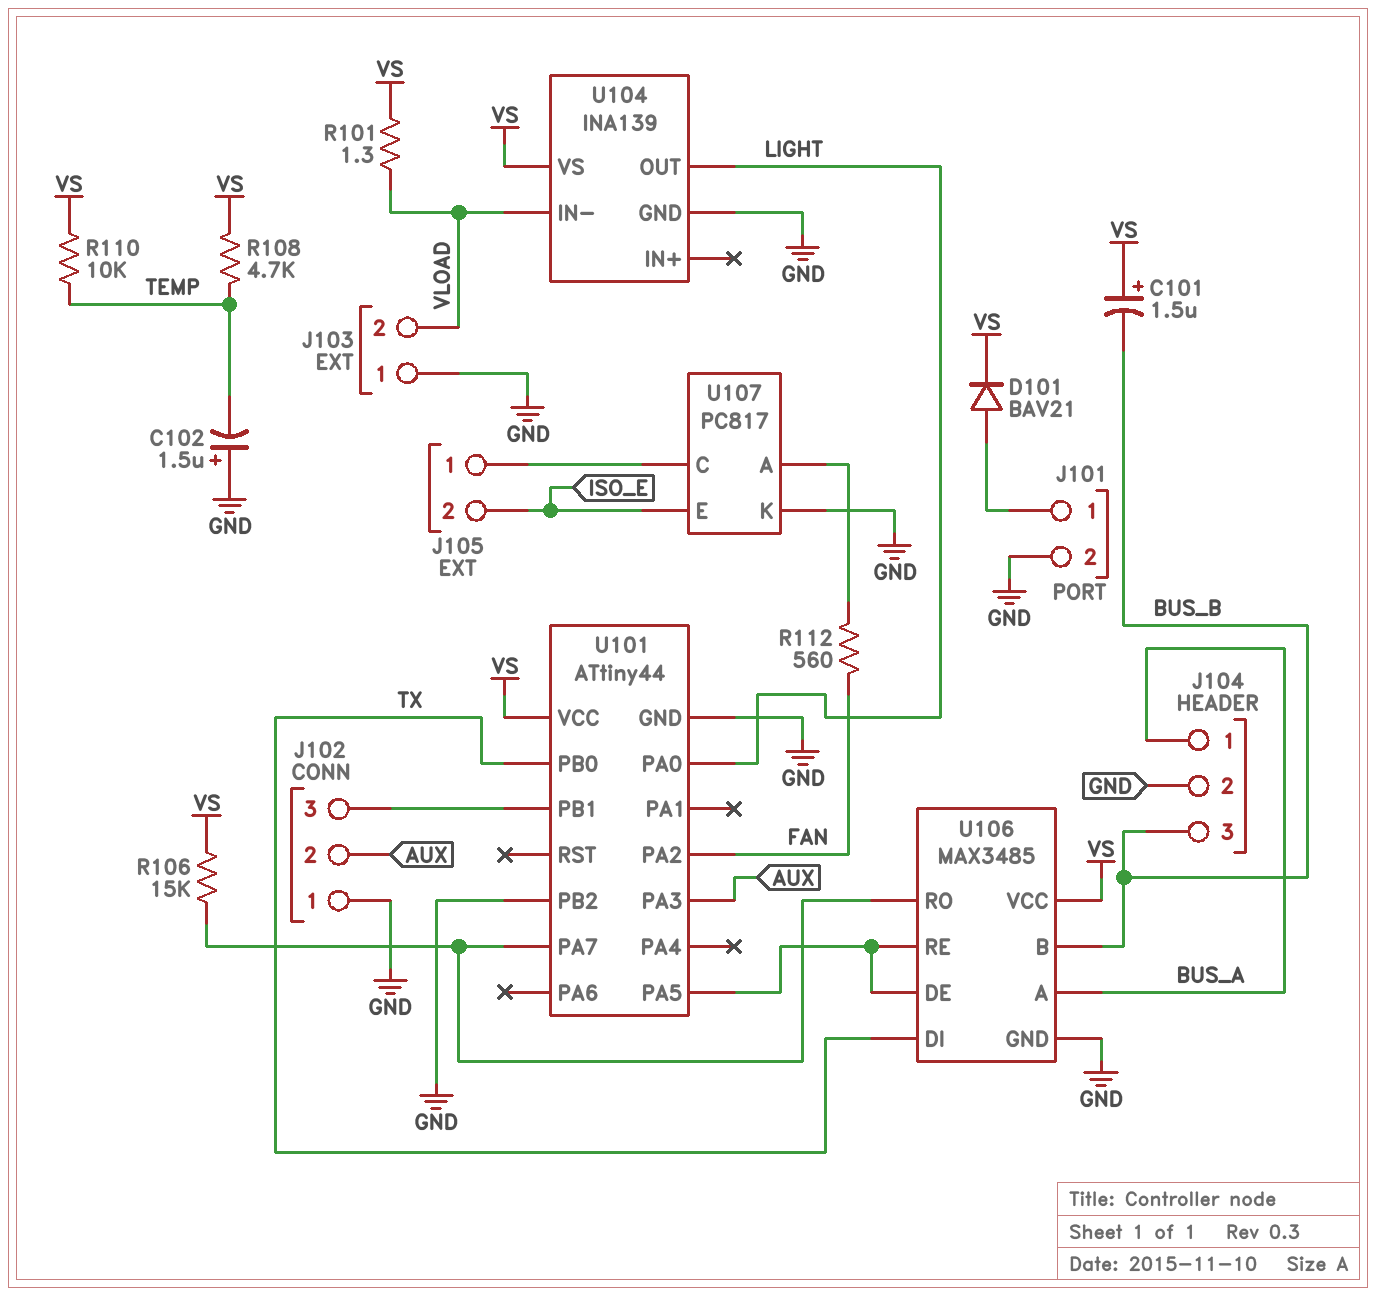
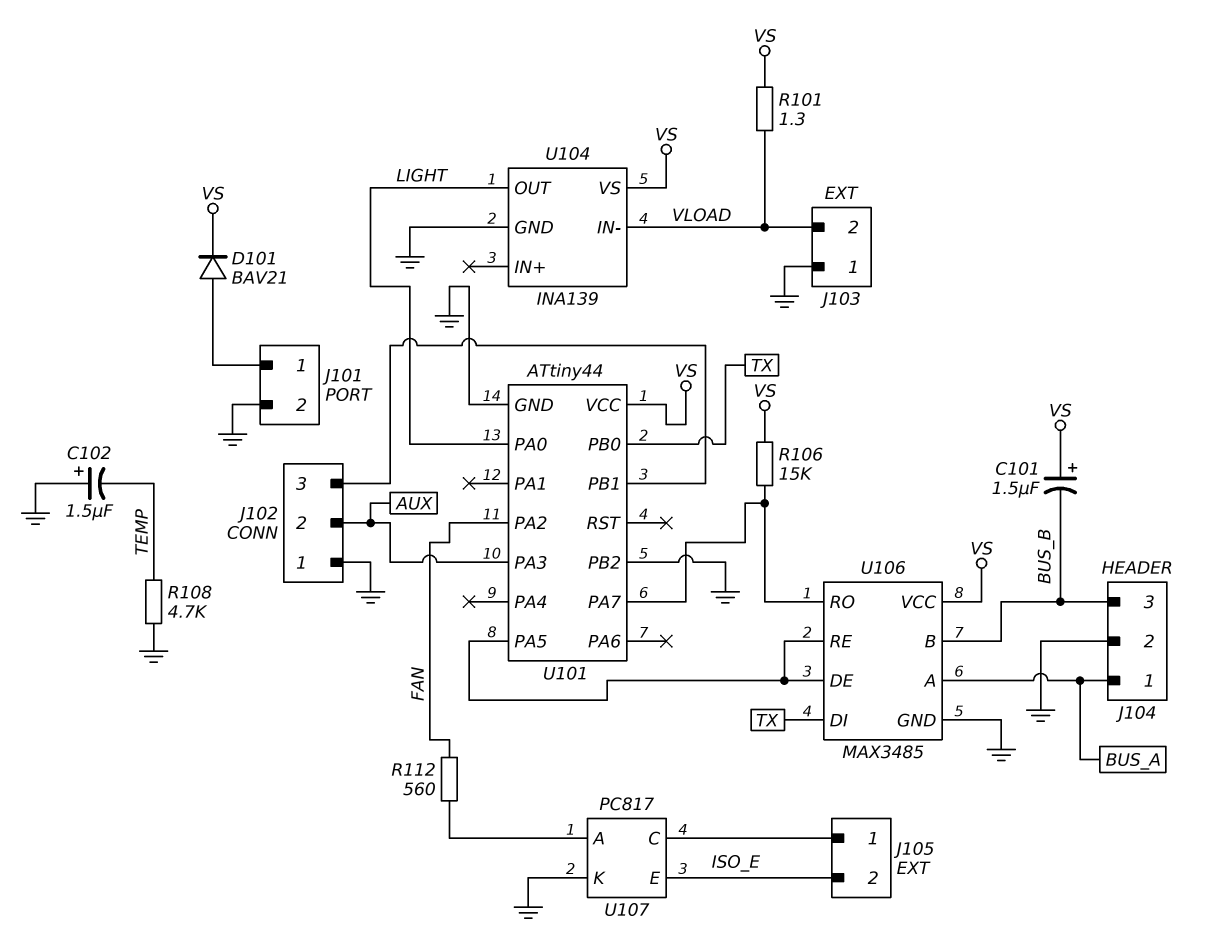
R108: 4.7k (TEMP, VS) -> 4.7k (GND, TEMP)
R110: 10k (TEMP, VS) -> none

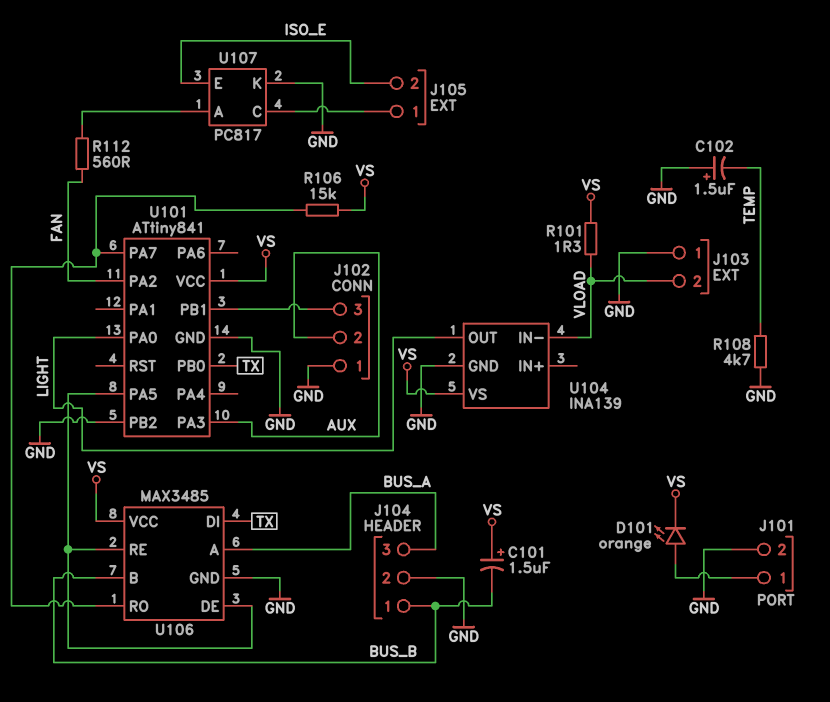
D101: diode BAV21 (A J101/1, K VS) -> LED orange (A J101/1, K VS)
J104 pin 1: BUS_A -> BUS_B
J104 pin 3: BUS_B -> BUS_A
U101: ATtiny44 -> ATtiny841

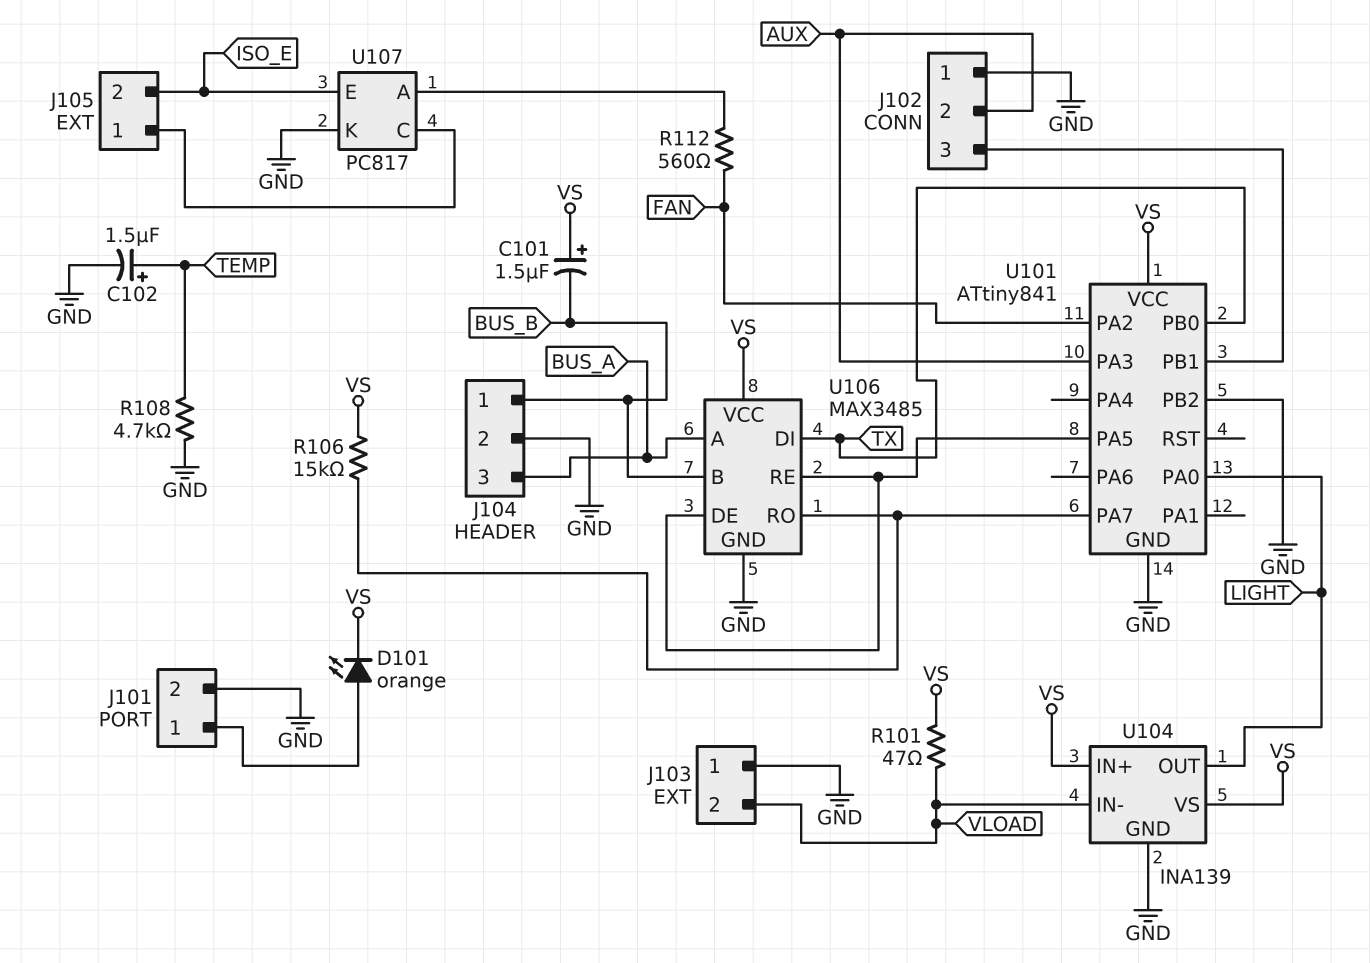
C102: 1.5uF (plus GND, minus TEMP) -> 1.5uF (plus TEMP, minus GND)
R101: 1.3 (VLOAD, VS) -> 47 (VLOAD, VS)
U104 pin IN+: none -> VS

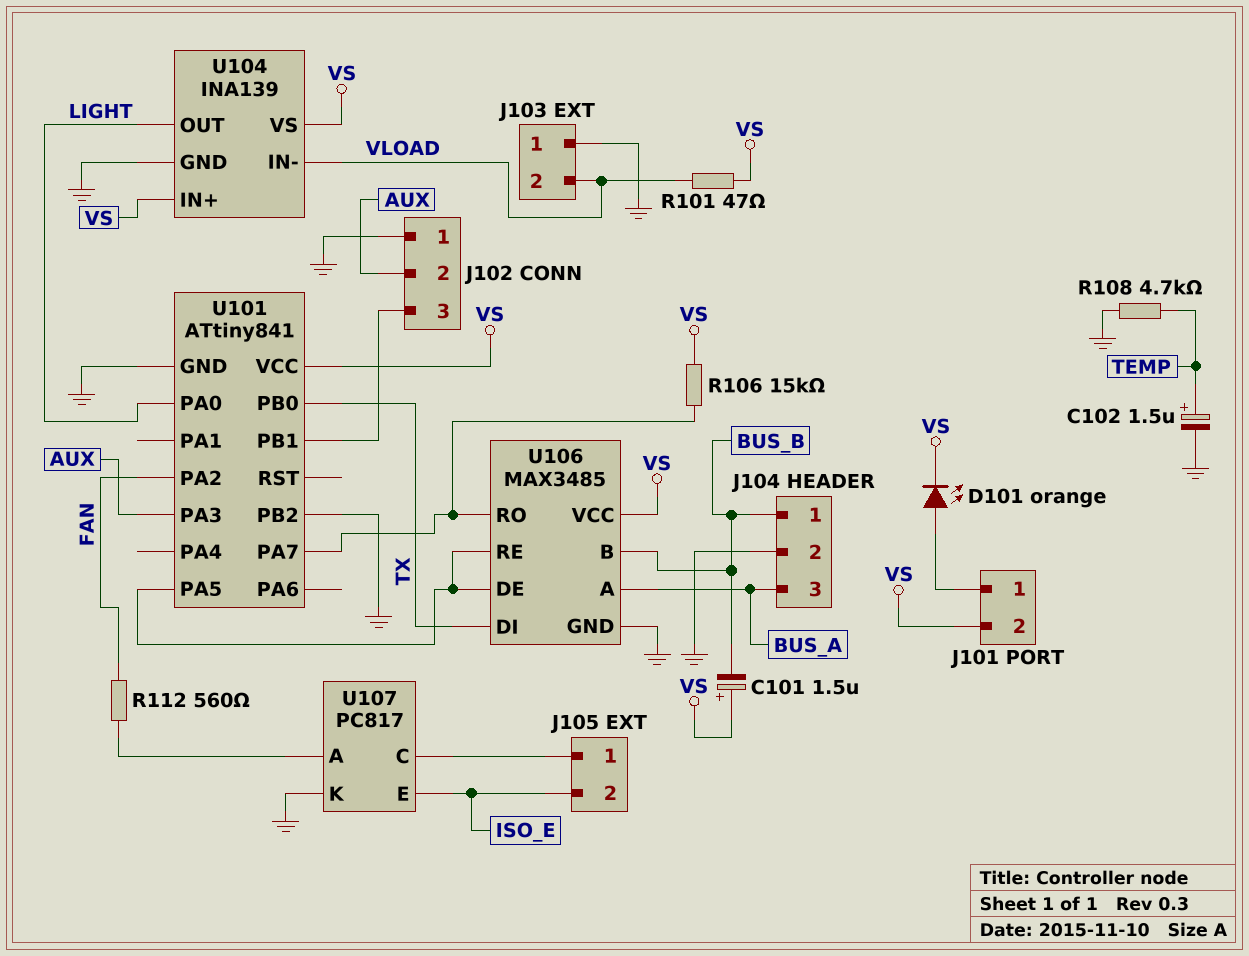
J101 pin 2: GND -> VS

